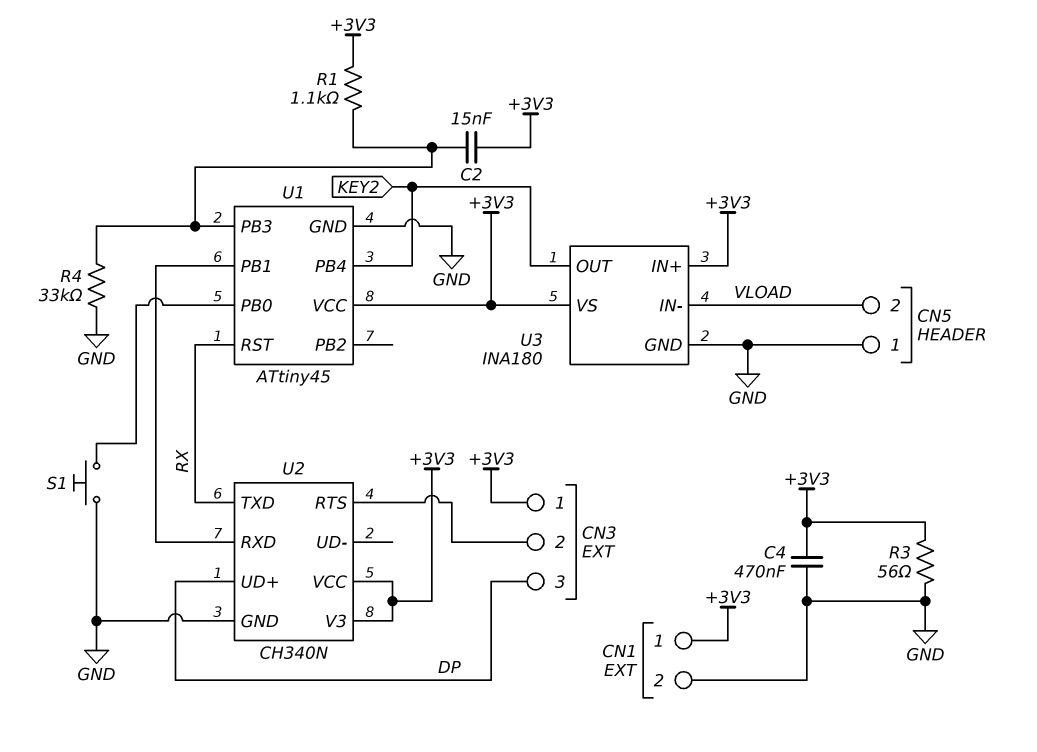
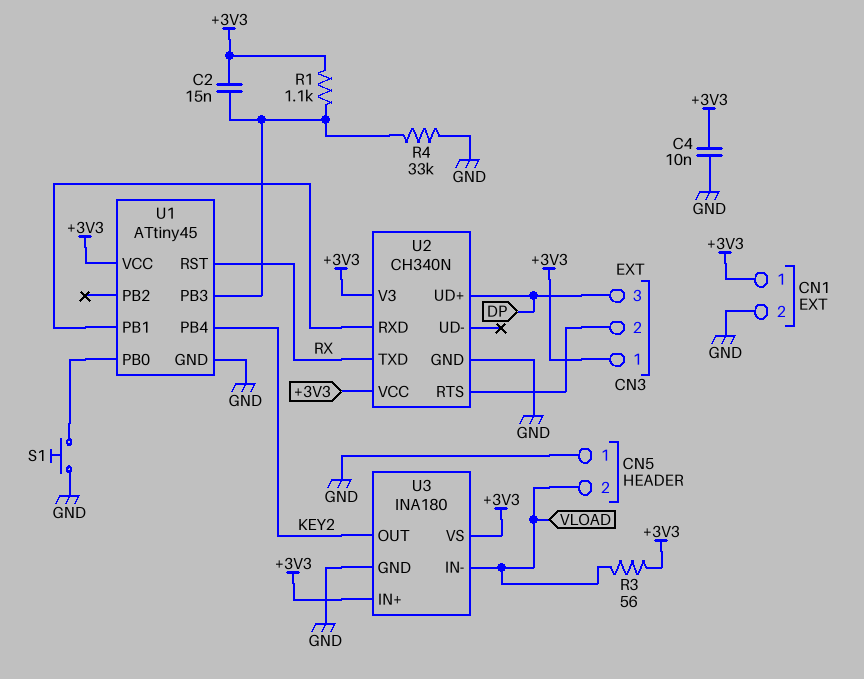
C4: 470nF (+3V3, GND) -> 10nF (+3V3, GND)
R3: 56 (+3V3, GND) -> 56 (+3V3, VLOAD)

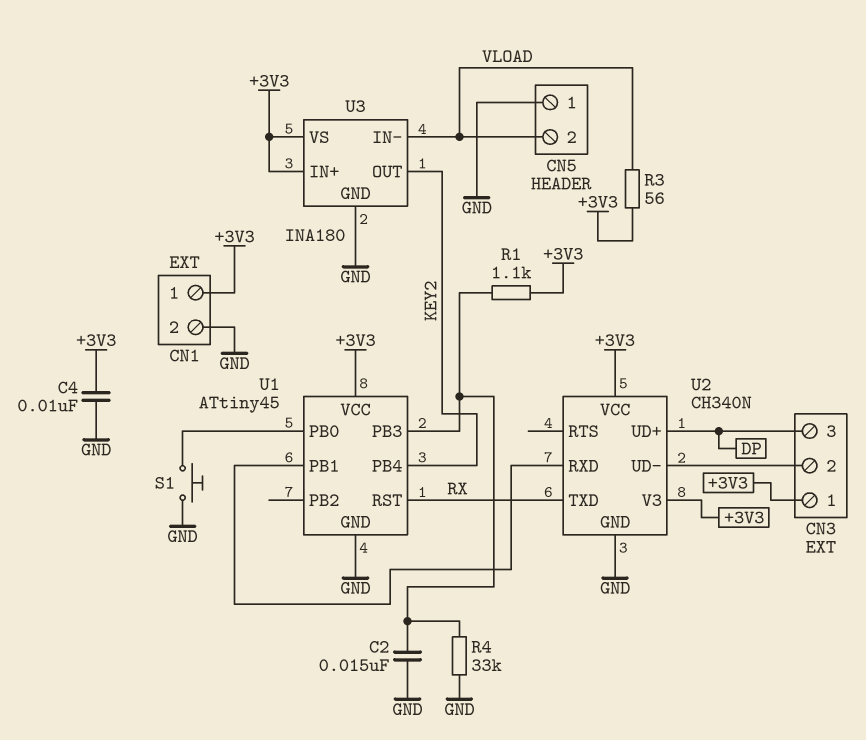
C2: 15nF (+3V3, U1/PB3) -> 15nF (GND, U1/PB3)
U2 pin RTS: CN3/2 -> none
U2 pin UD-: none -> CN3/2

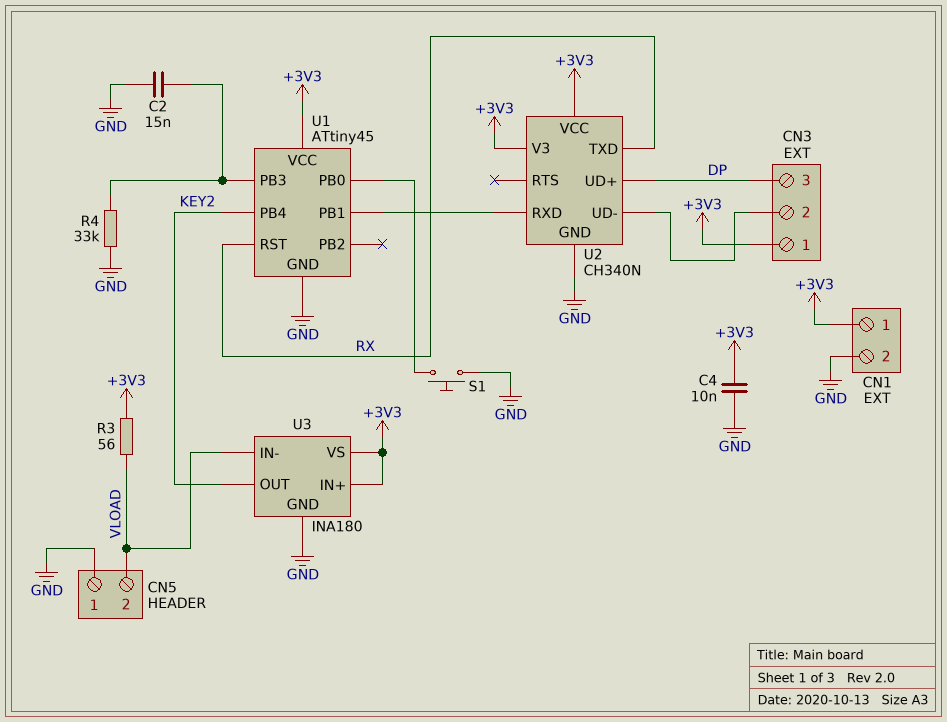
R1: 1.1k (+3V3, U1/PB3) -> none

